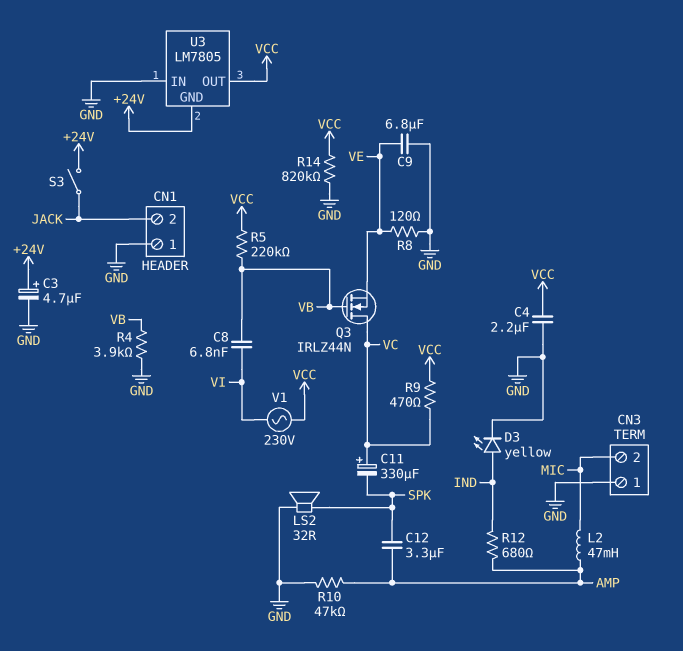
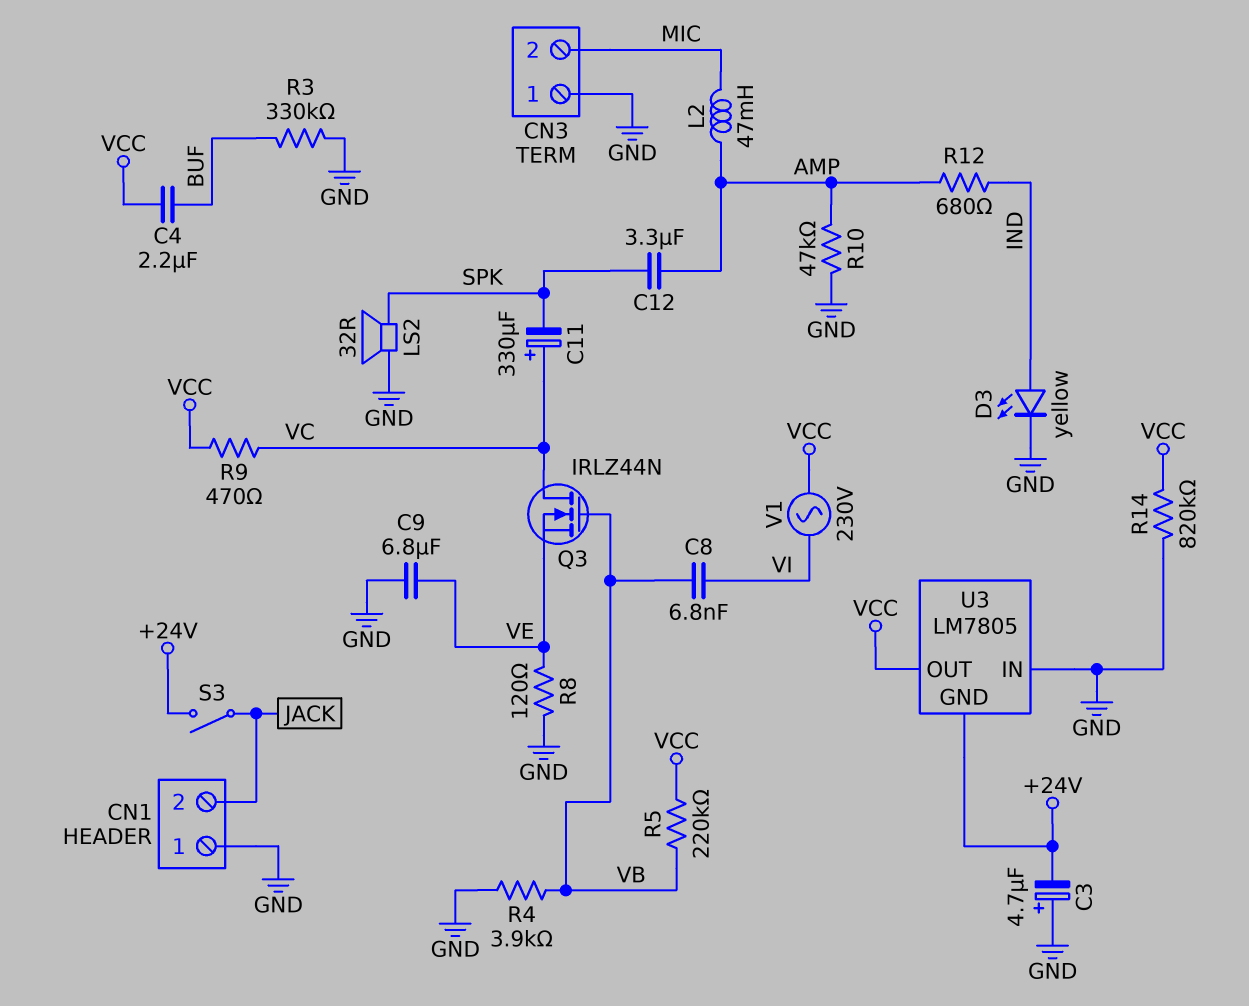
C3: 4.7uF (plus +24V, minus GND) -> 4.7uF (plus GND, minus +24V)
C4: 2.2uF (GND, VCC) -> 2.2uF (BUF, VCC)
R3: none -> 330k (BUF, GND)

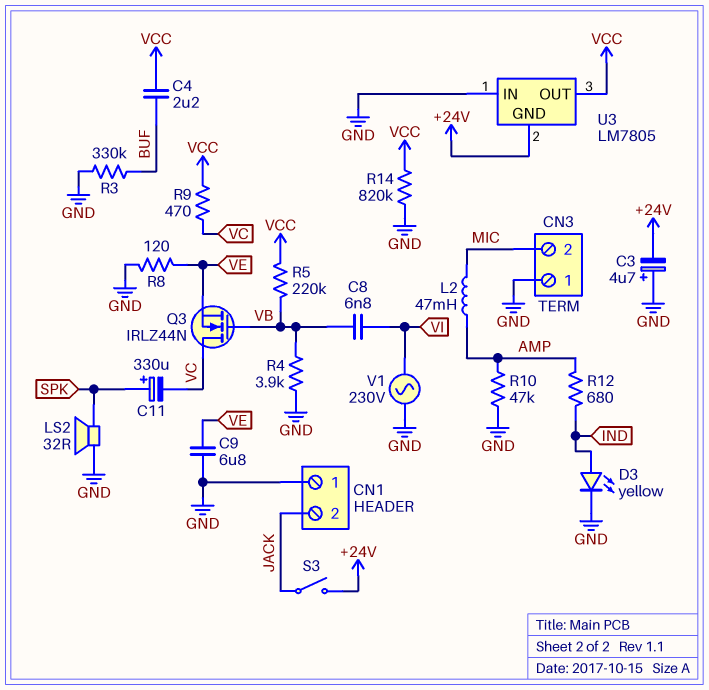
C11: 330uF (plus VC, minus SPK) -> 330uF (plus SPK, minus VC)
C12: 3.3uF (AMP, SPK) -> none
V1: AC 230V (VCC, VI) -> AC 230V (GND, VI)

